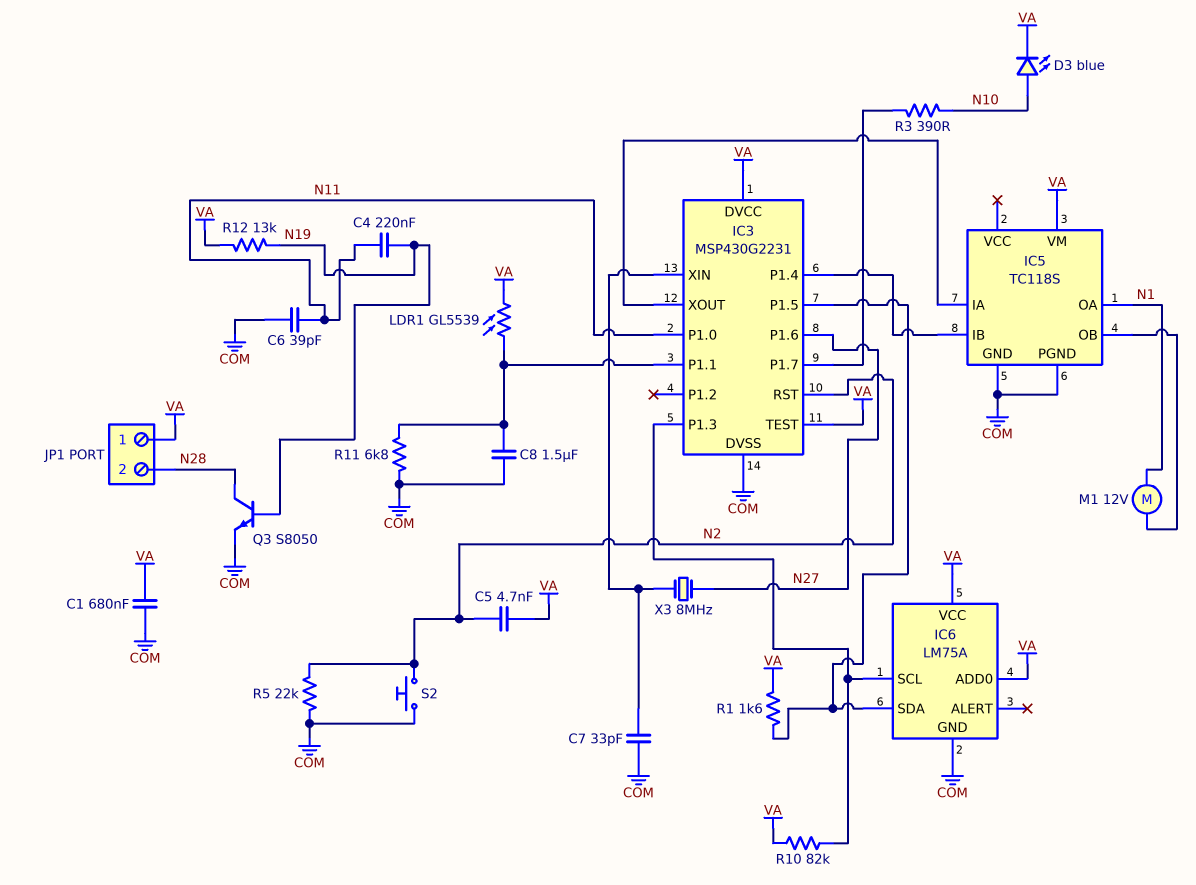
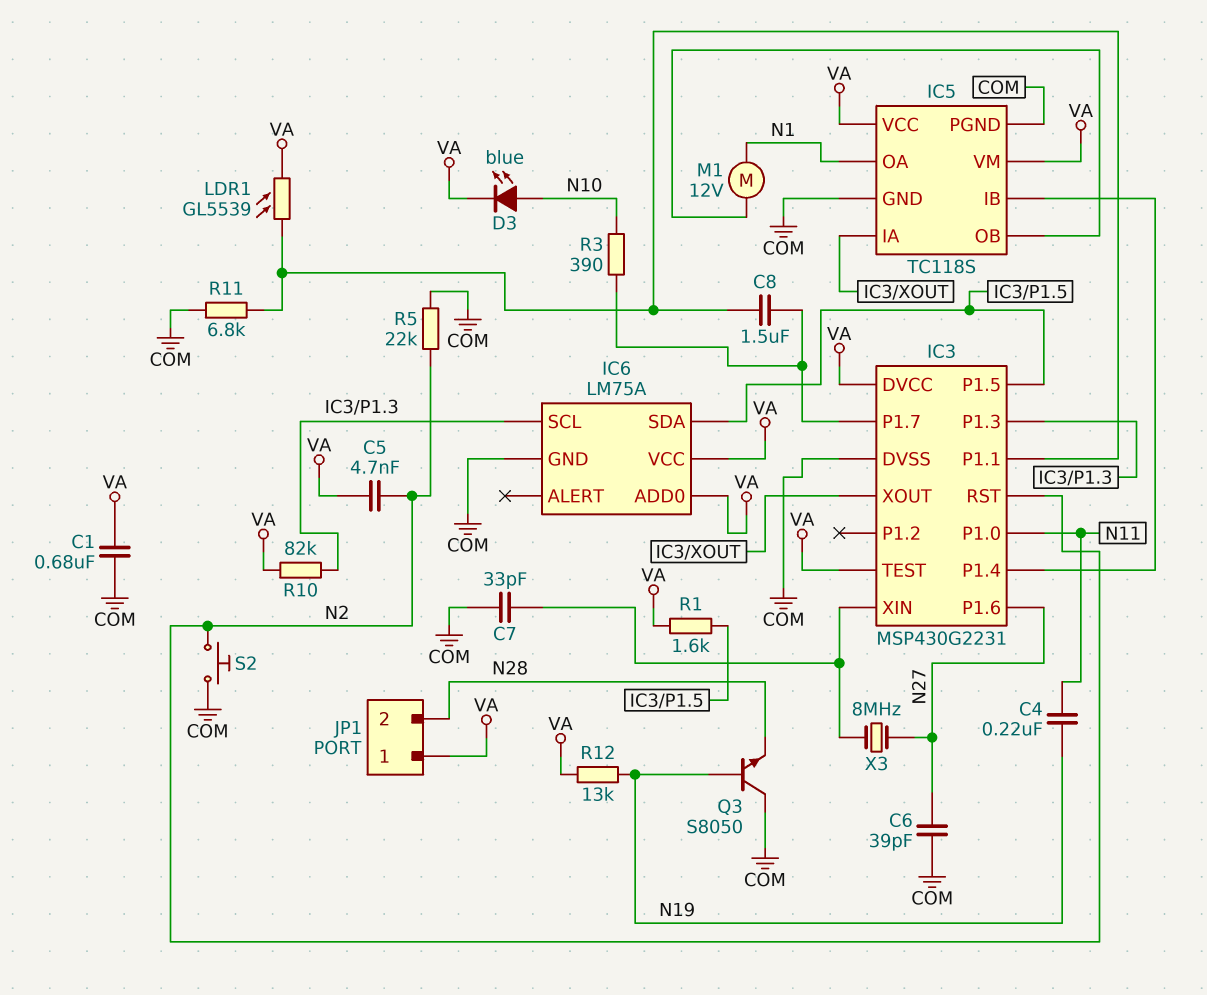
C6: 39pF (COM, N11) -> 39pF (COM, N27)
C8: 1.5uF (COM, IC3/P1.1) -> 1.5uF (IC3/P1.1, IC3/P1.7)
IC5 pin VCC: none -> VA
Q3: NPN S8050 (B N19, C N28, E COM) -> NPN S8050 (B N19, C COM, E N28)

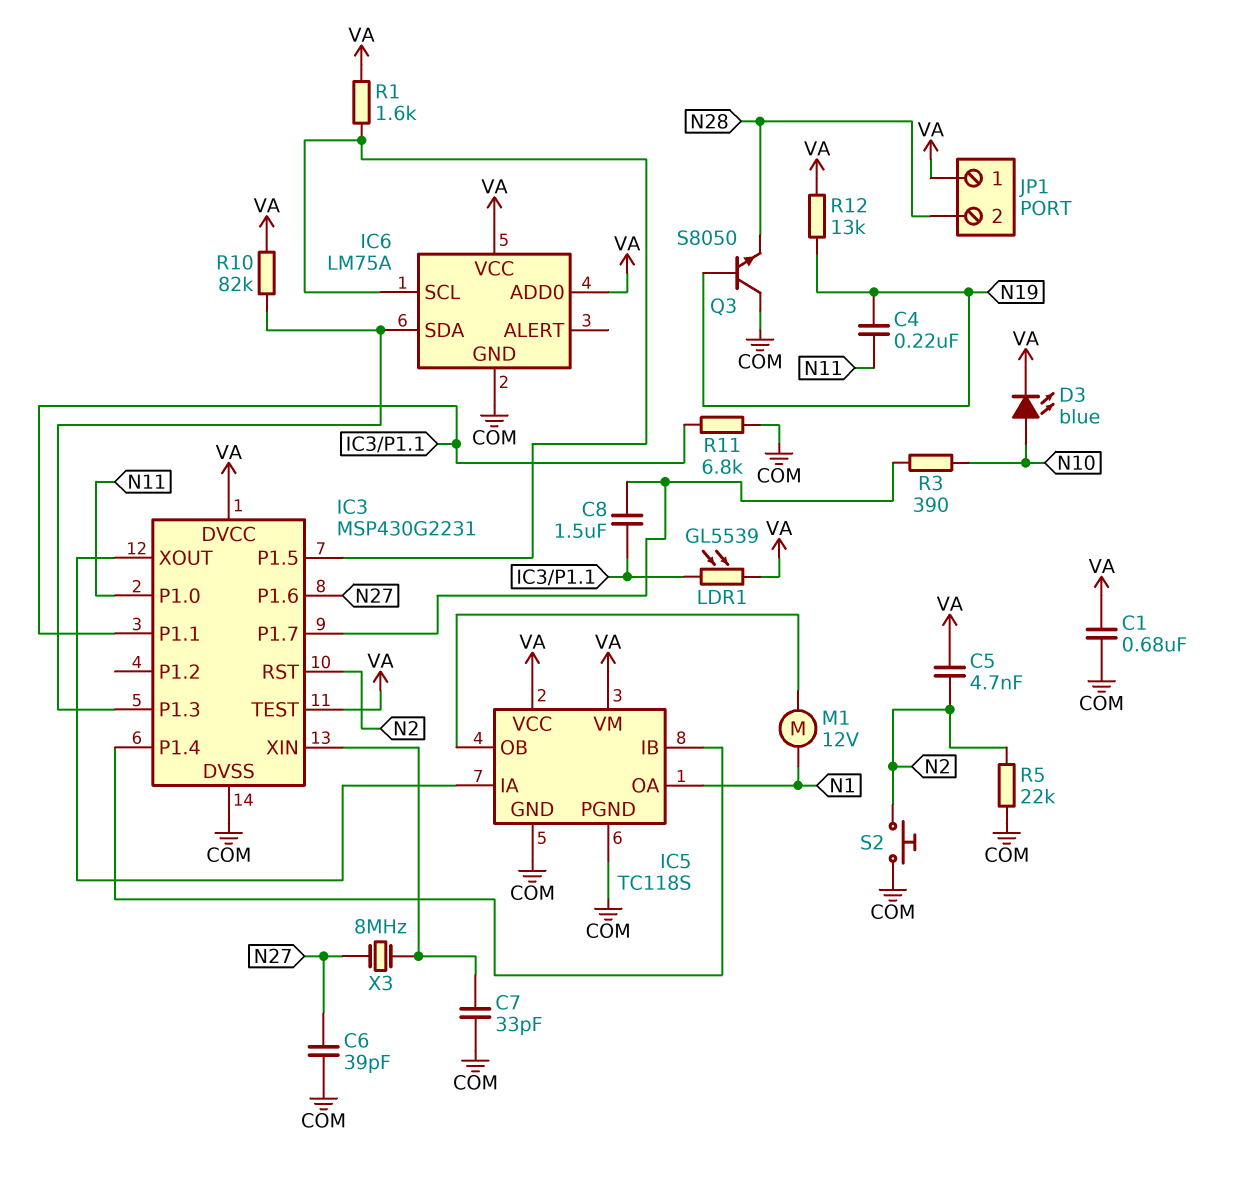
IC6 pin SCL: IC3/P1.3 -> IC3/P1.5
IC6 pin SDA: IC3/P1.5 -> IC3/P1.3

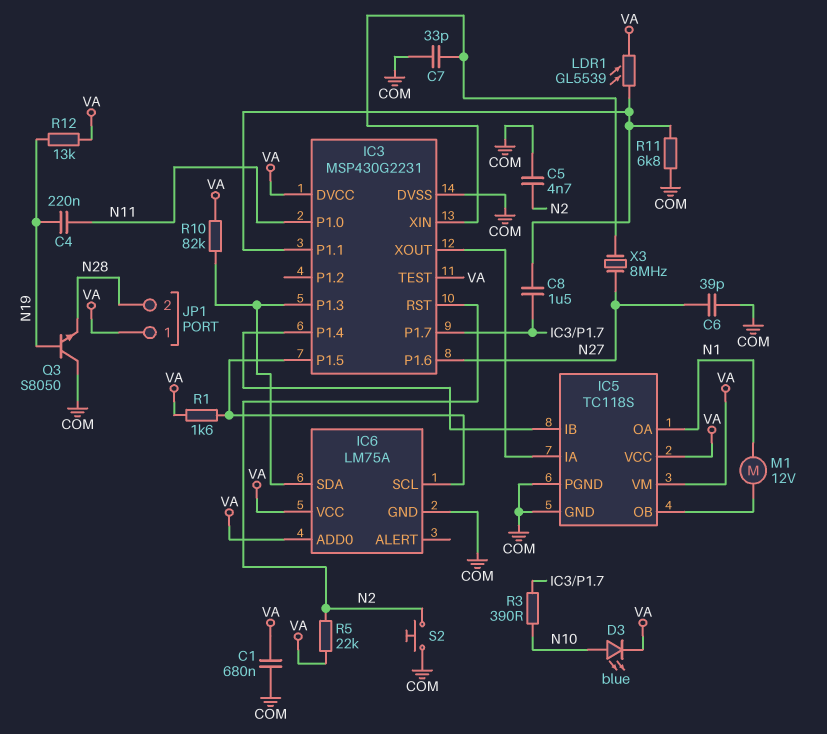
C5: 4.7nF (N2, VA) -> 4.7nF (COM, N2)
R5: 22k (COM, N2) -> 22k (N2, VA)

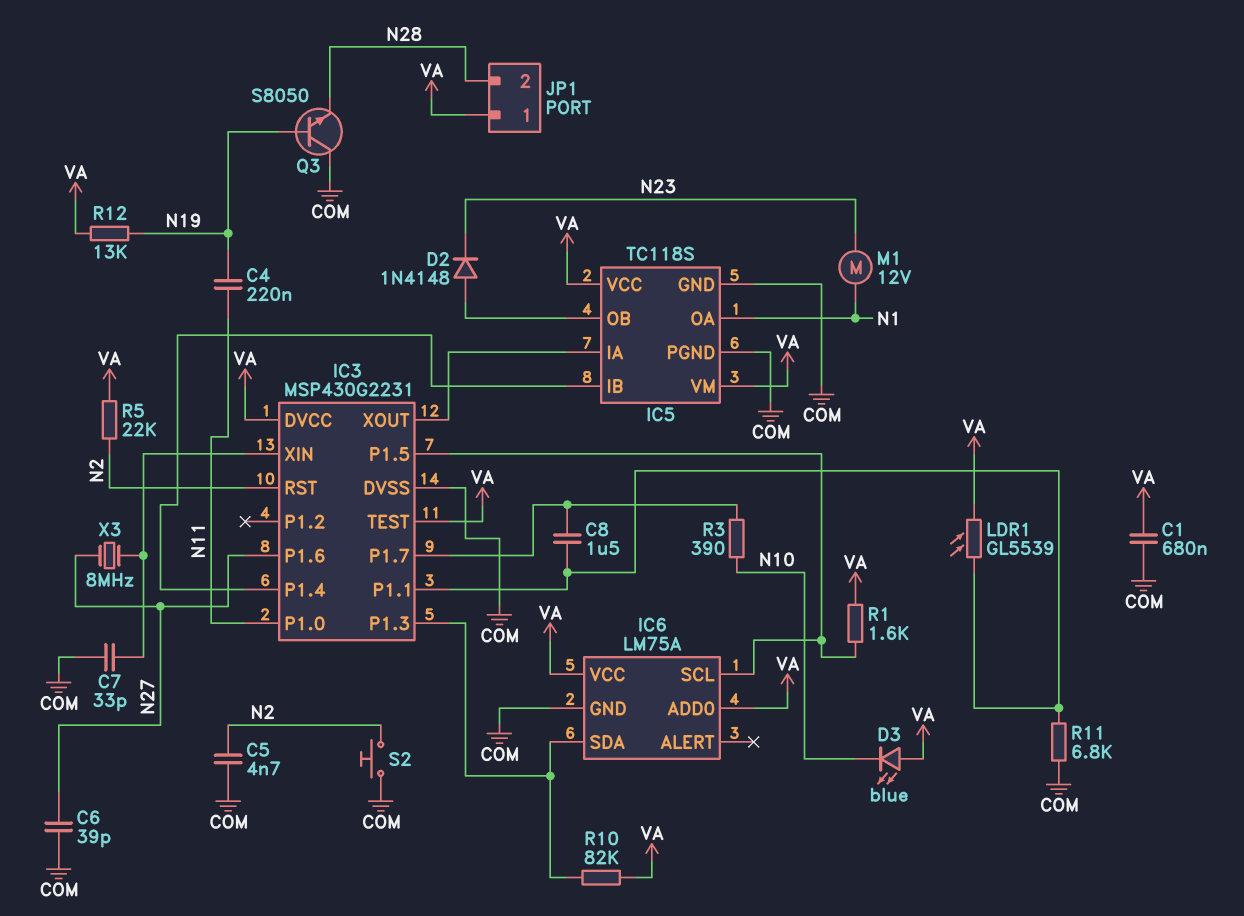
D2: none -> diode 1N4148 (A IC5/OB, K N23)
D3: LED blue (A N10, K VA) -> LED blue (A VA, K N10)
M1: motor 12V (IC5/OB, N1) -> motor 12V (N1, N23)

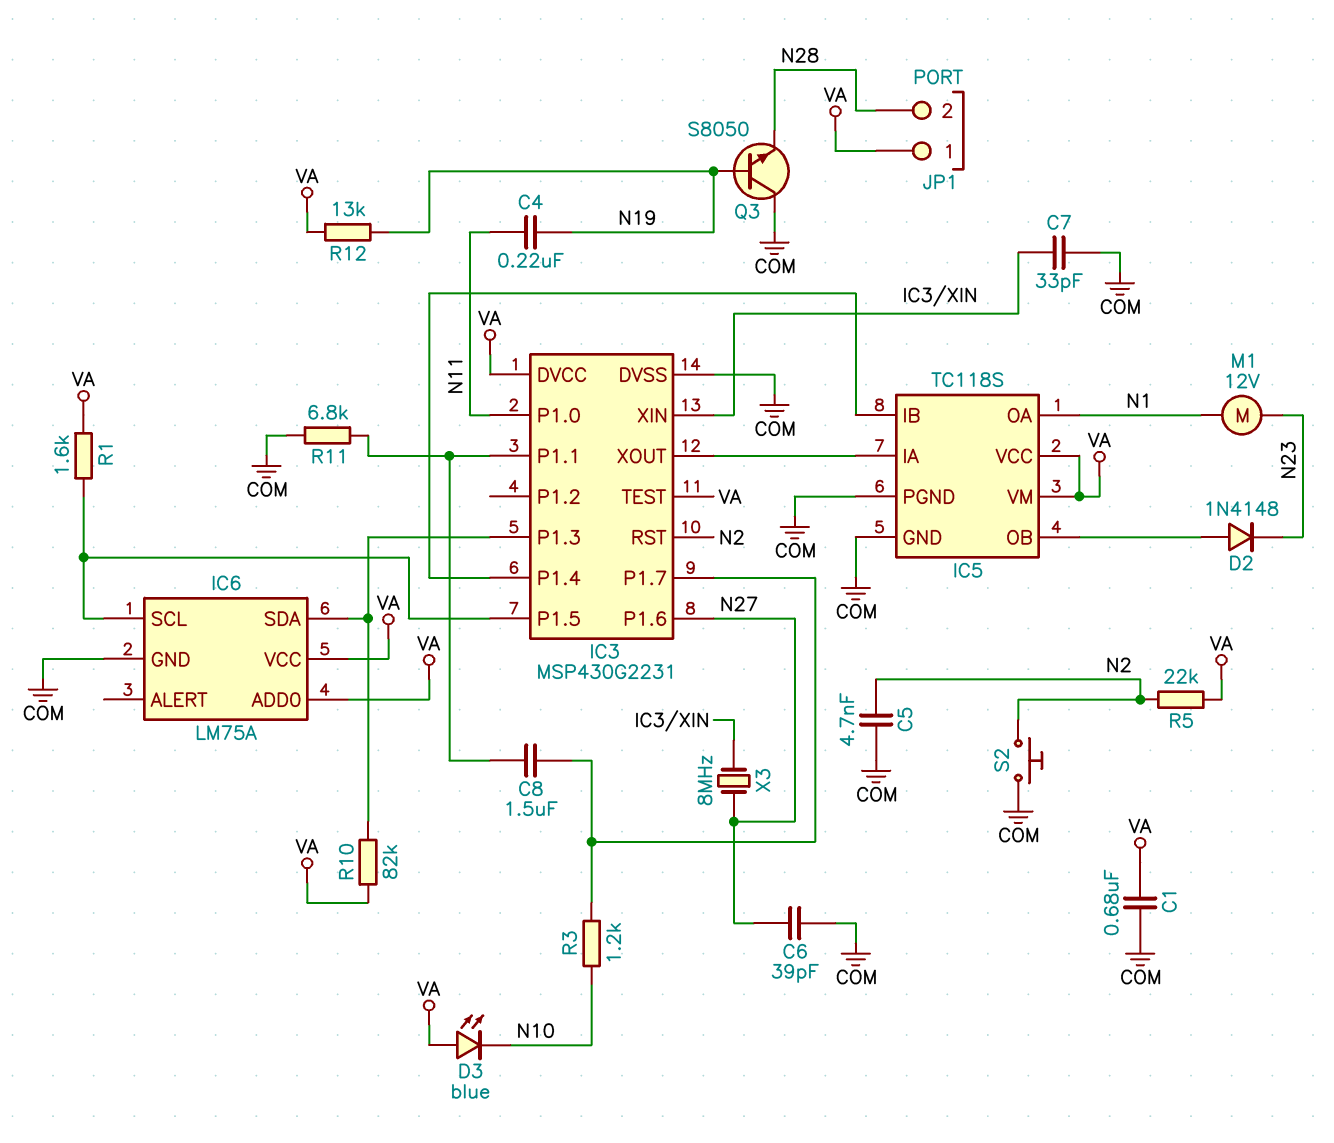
LDR1: GL5539 (IC3/P1.1, VA) -> none
R3: 390 (IC3/P1.7, N10) -> 1.2k (IC3/P1.7, N10)

